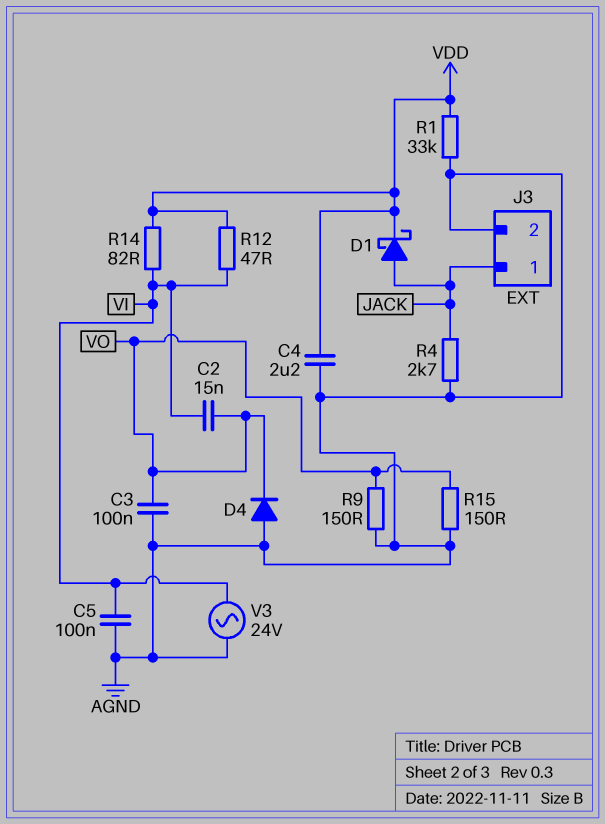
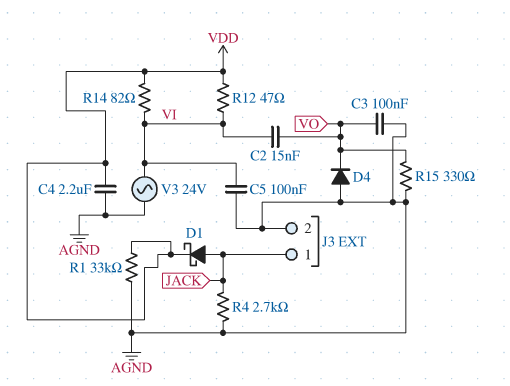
R9: 150 (AGND, VO) -> none
R15: 150 (AGND, VO) -> 330 (AGND, VO)

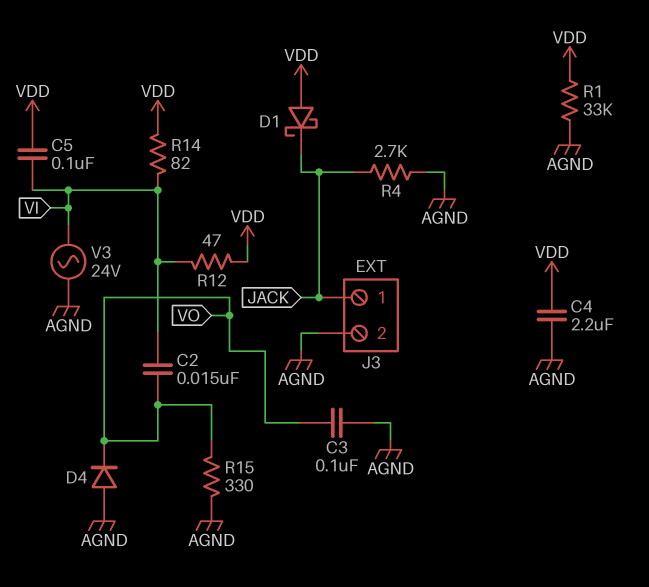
C5: 100nF (AGND, VI) -> 100nF (VDD, VI)
D1: schottky (A JACK, K VDD) -> schottky (A VDD, K JACK)

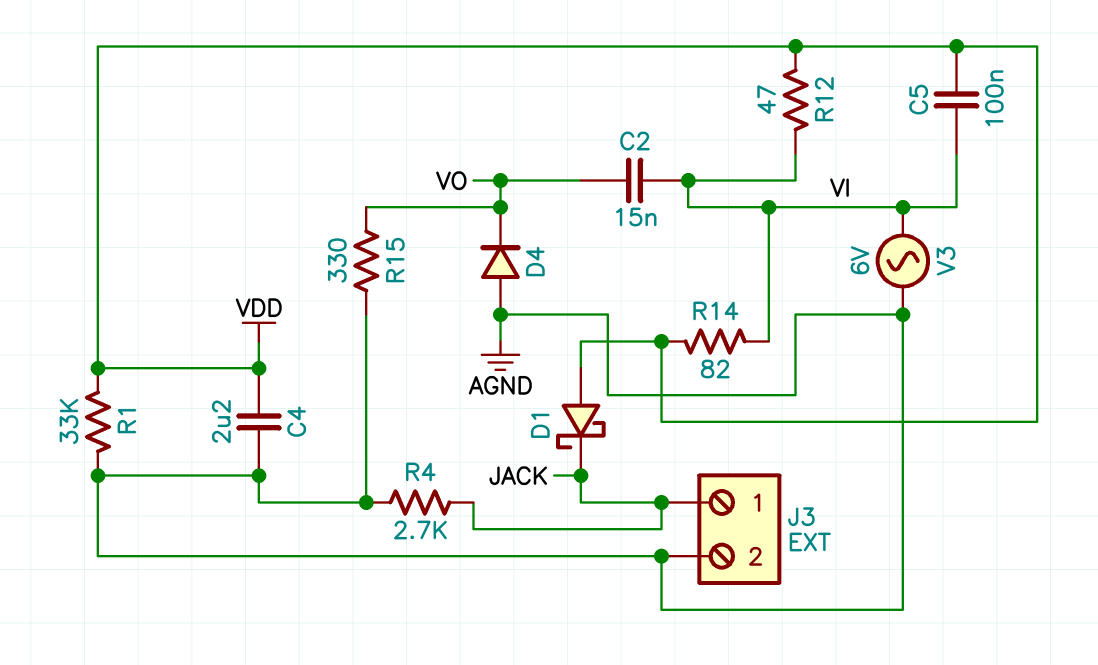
C3: 100nF (AGND, VO) -> none
V3: AC 24V (AGND, VI) -> AC 6V (AGND, VI)

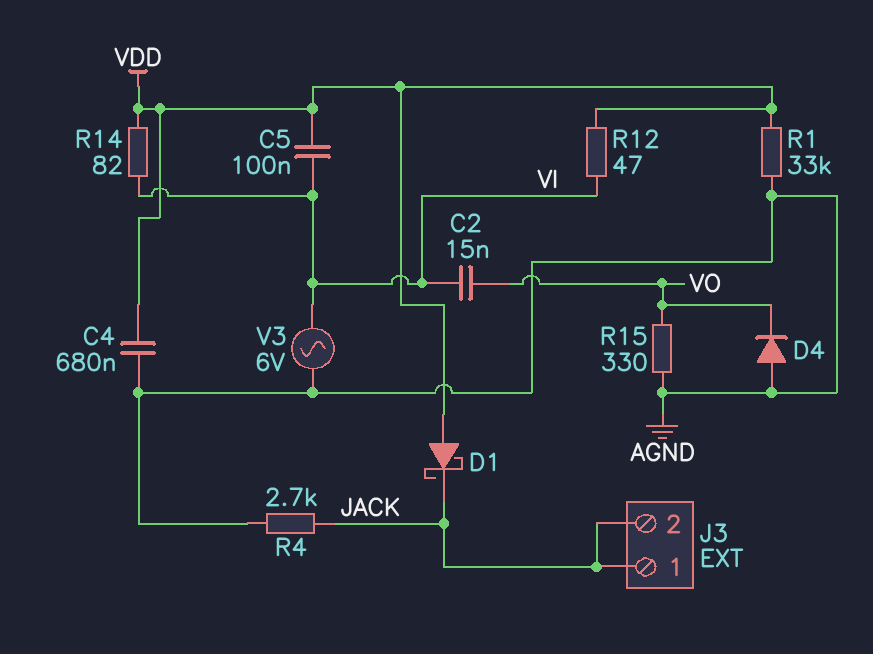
C4: 2.2uF (AGND, VDD) -> 680nF (AGND, VDD)
J3 pin 2: AGND -> JACK

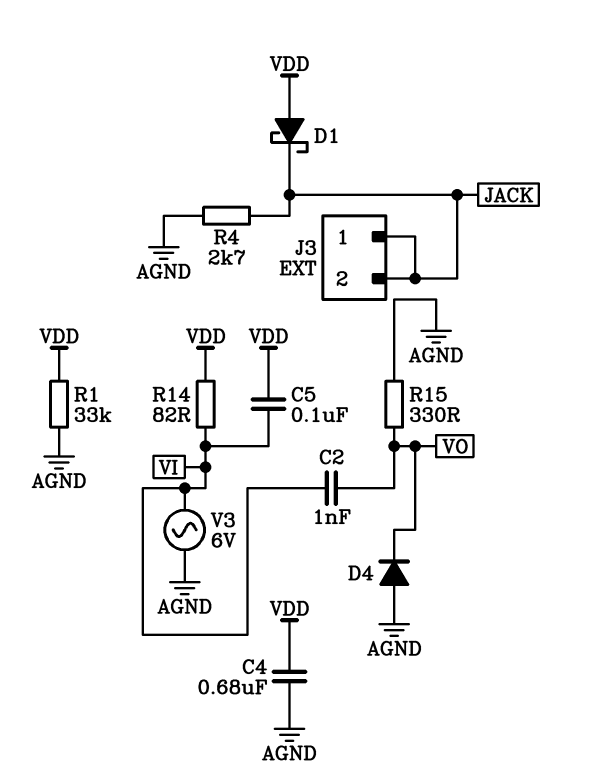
C2: 15nF (VI, VO) -> 1nF (VI, VO)
R12: 47 (VDD, VI) -> none

